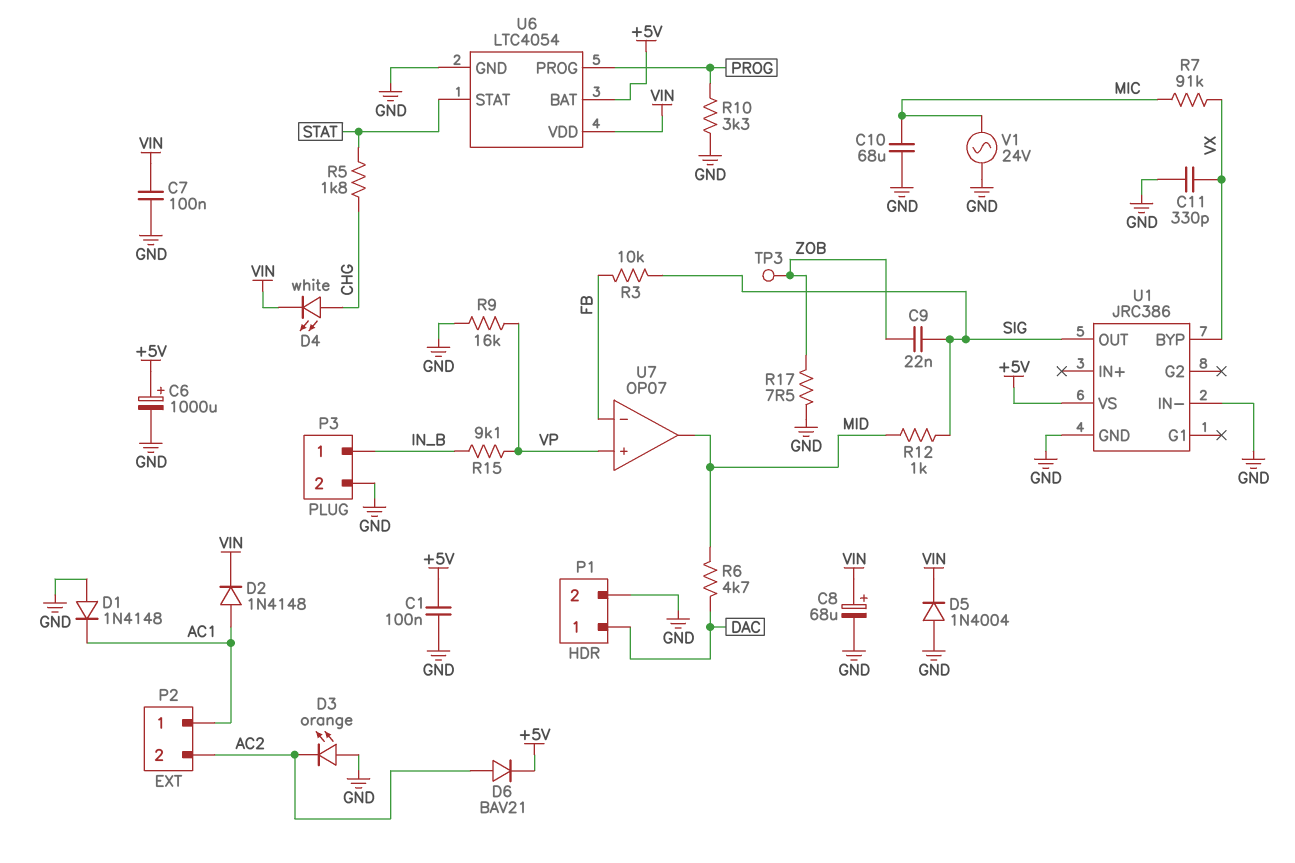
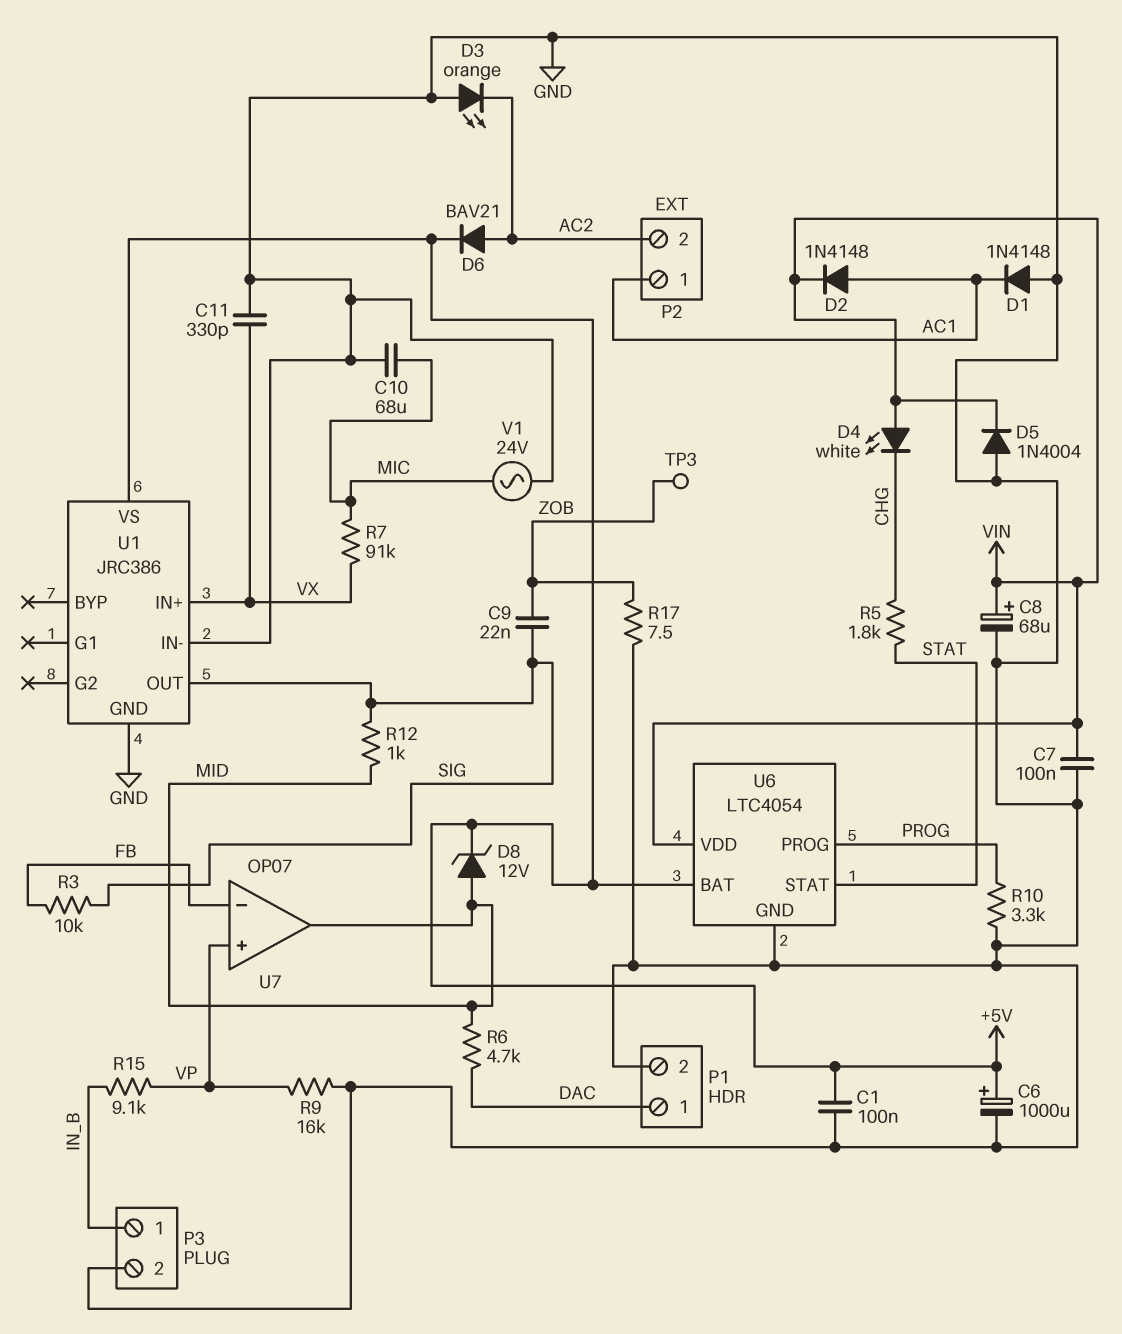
D4: LED white (A CHG, K VIN) -> LED white (A VIN, K CHG)
D8: none -> zener 12V (A MID, K +5V)
U1 pin BYP: VX -> none
U1 pin IN+: none -> VX

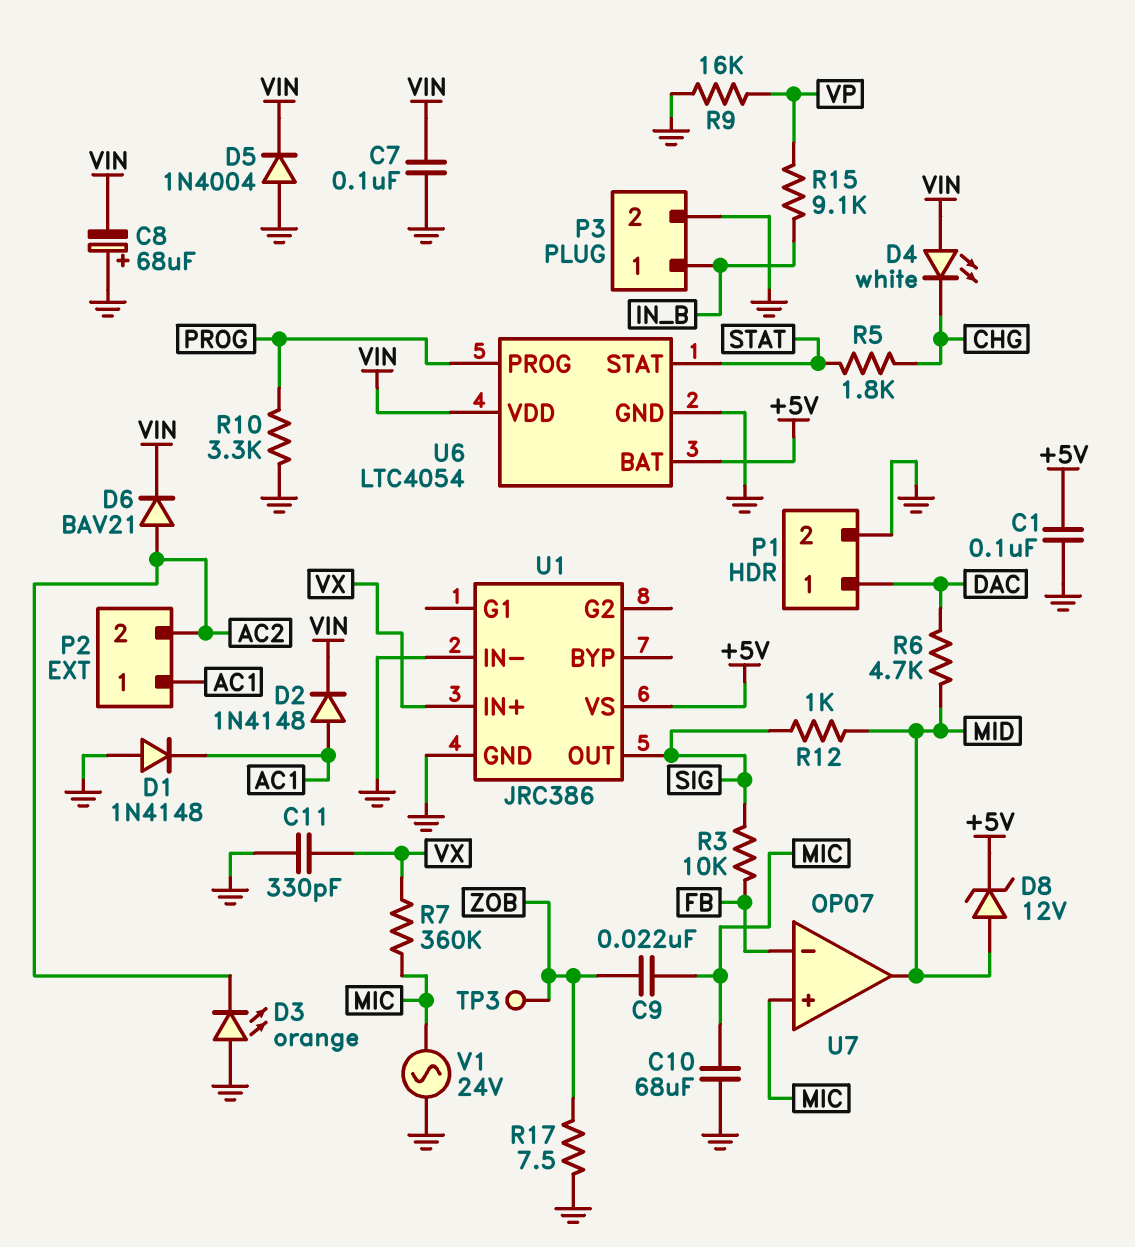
C6: 1000uF (plus +5V, minus GND) -> none
C8: 68uF (plus VIN, minus GND) -> 68uF (plus GND, minus VIN)
C9: 22nF (SIG, ZOB) -> 22nF (MIC, ZOB)
D6: diode BAV21 (A AC2, K +5V) -> diode BAV21 (A AC2, K VIN)
R7: 91k (MIC, VX) -> 360k (MIC, VX)
U7 pin in+: VP -> MIC

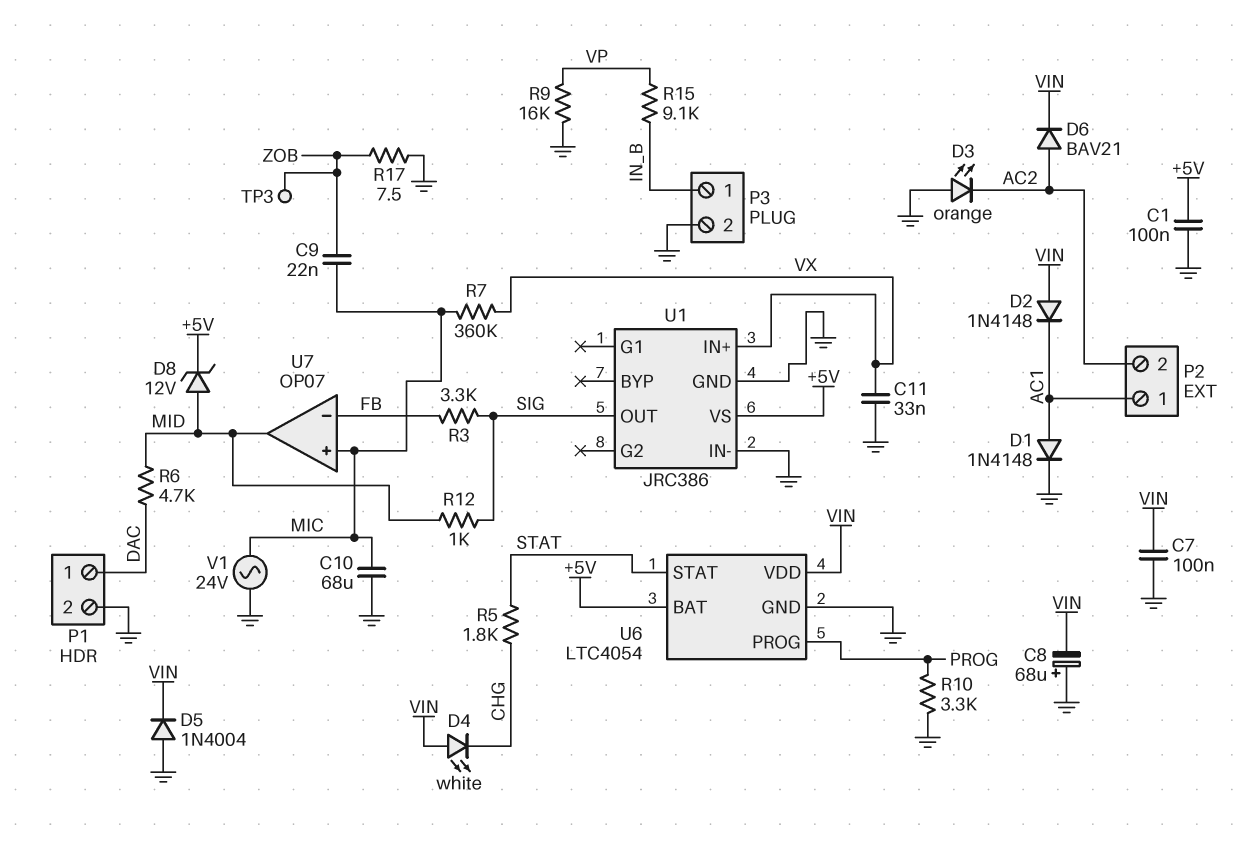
C11: 330pF (GND, VX) -> 33nF (GND, VX)
D1: diode 1N4148 (A GND, K AC1) -> diode 1N4148 (A AC1, K GND)
D2: diode 1N4148 (A AC1, K VIN) -> diode 1N4148 (A VIN, K AC1)
R3: 10k (FB, SIG) -> 3.3k (FB, SIG)

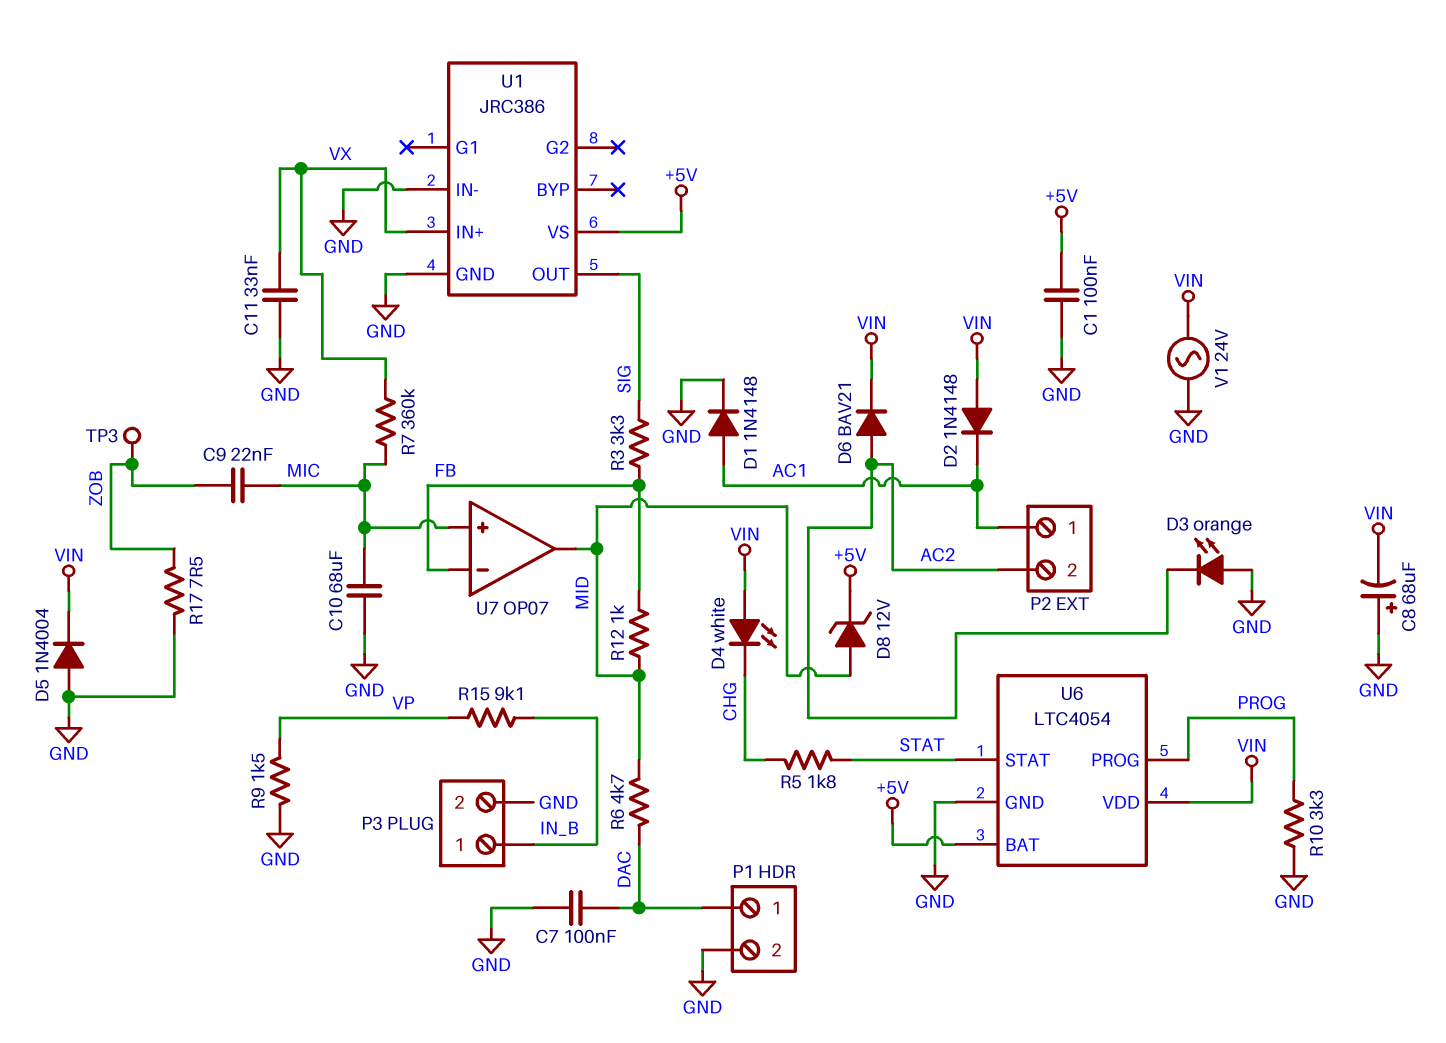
C7: 100nF (GND, VIN) -> 100nF (DAC, GND)
R9: 16k (GND, VP) -> 1.5k (GND, VP)
R12: 1k (MID, SIG) -> 1k (FB, MID)
V1: AC 24V (GND, MIC) -> AC 24V (GND, VIN)

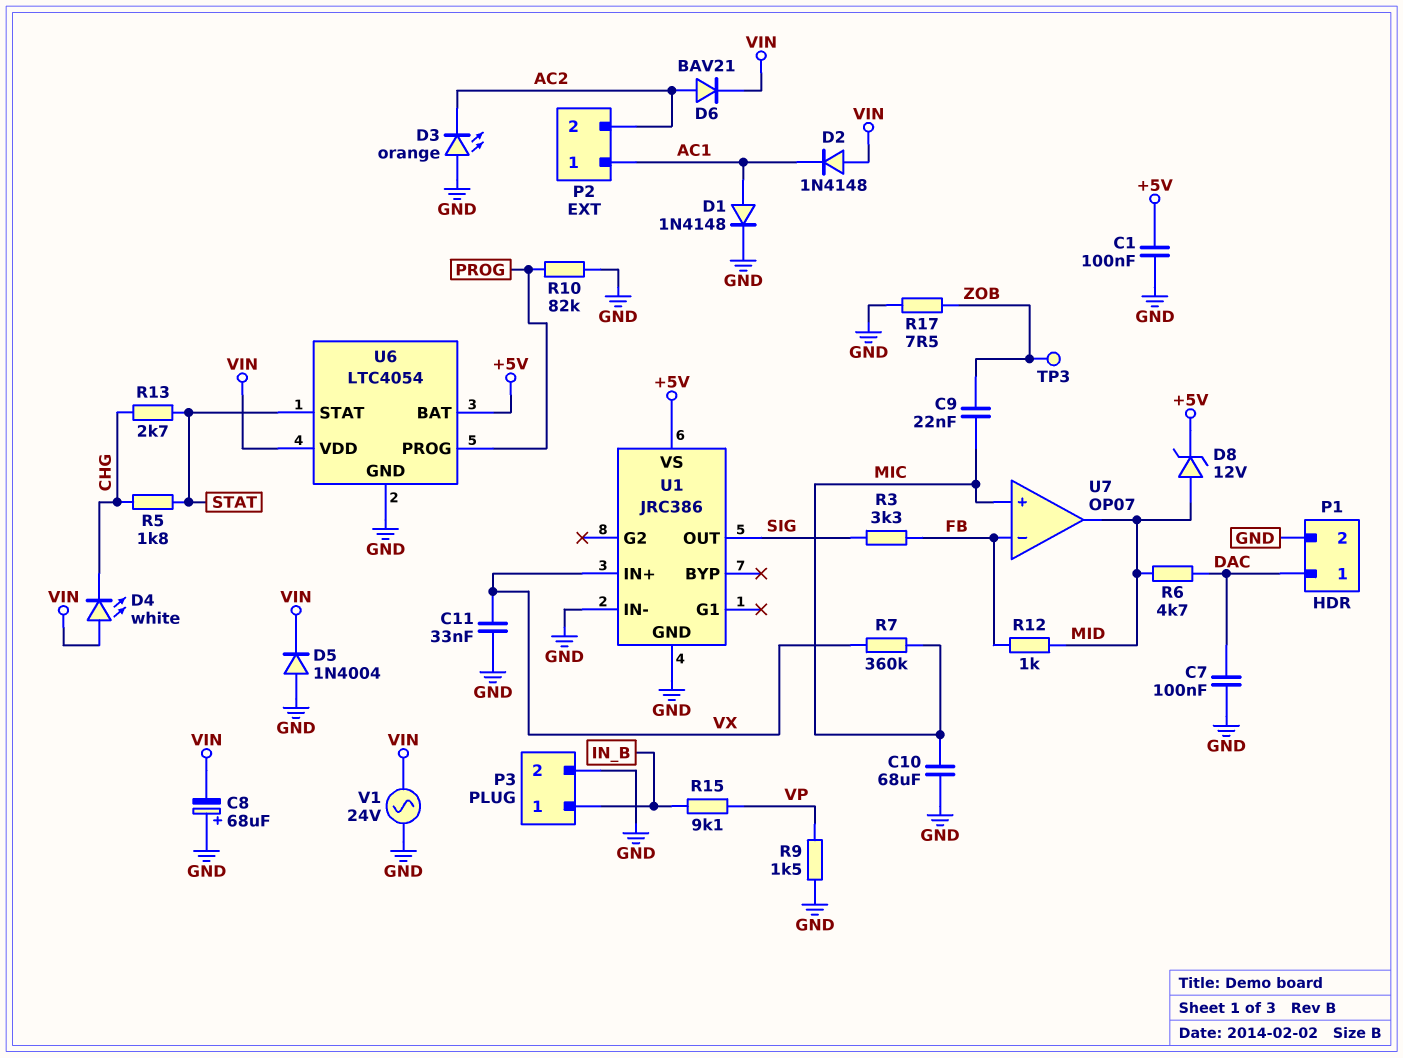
R10: 3.3k (GND, PROG) -> 82k (GND, PROG)
R13: none -> 2.7k (CHG, STAT)

